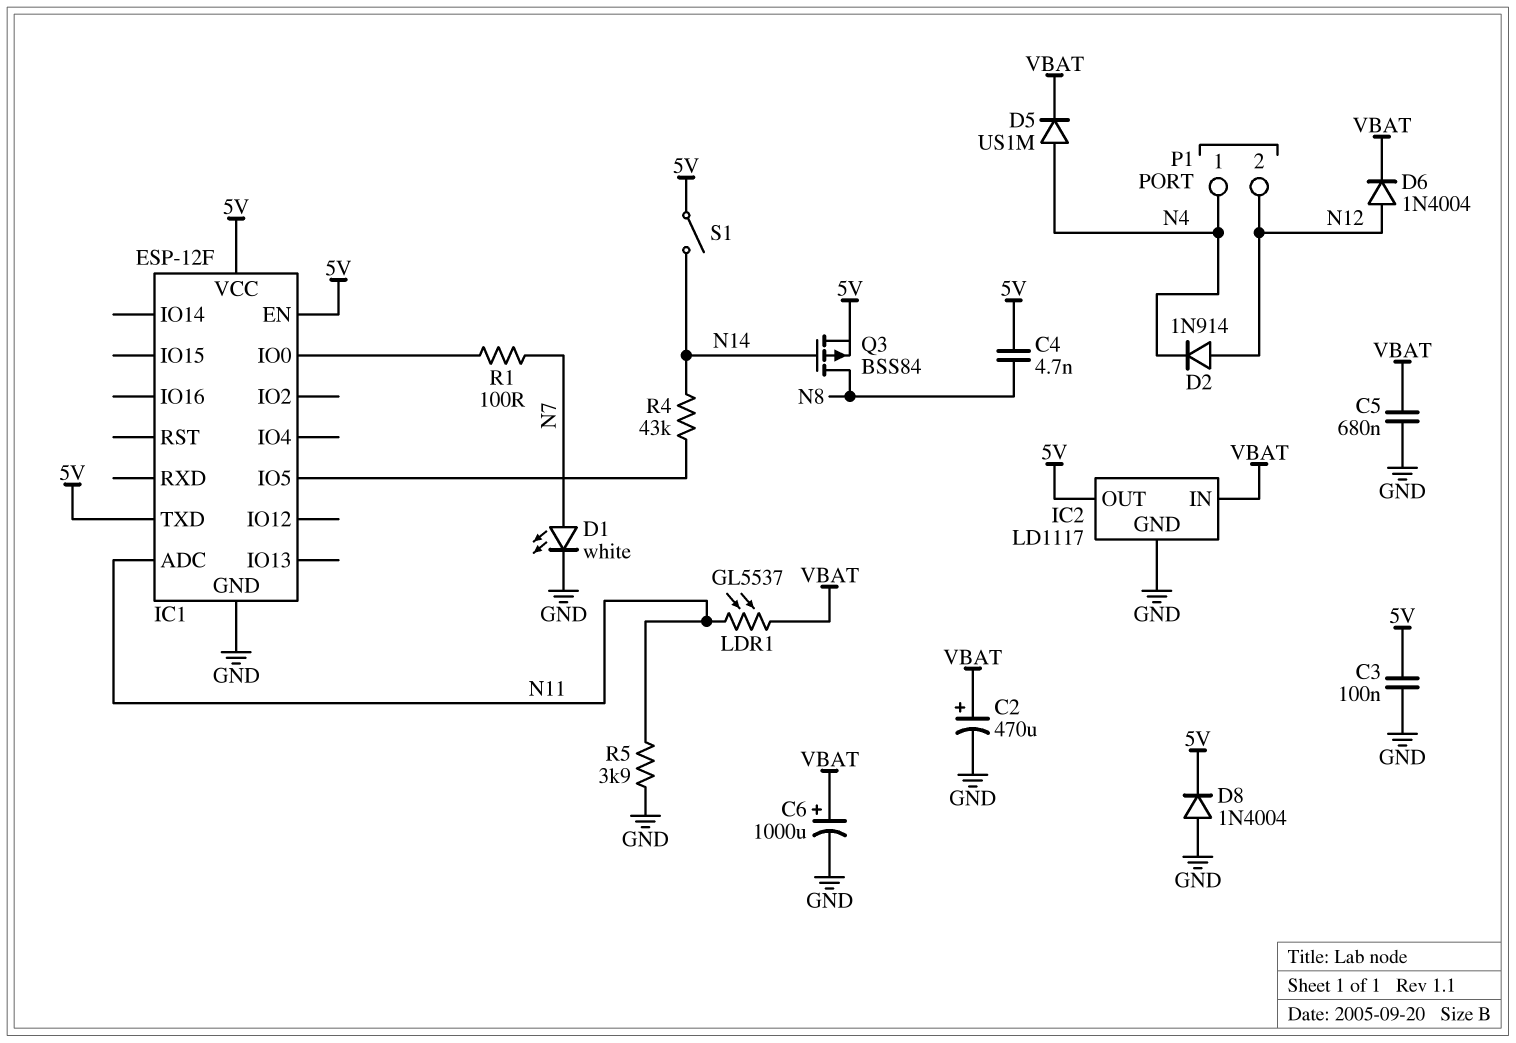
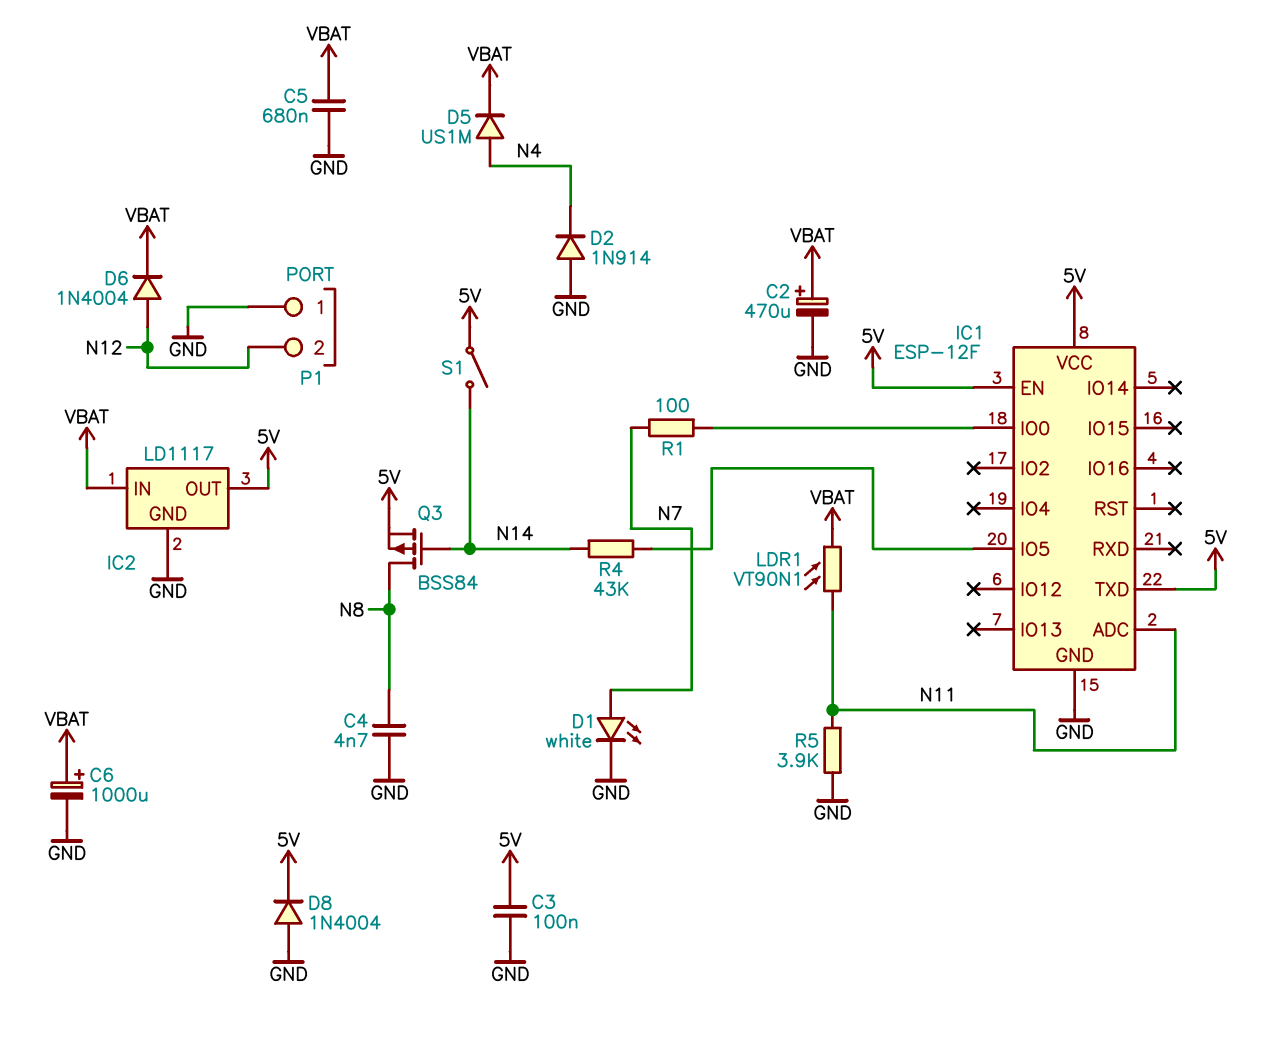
C4: 4.7nF (5V, N8) -> 4.7nF (GND, N8)
D2: diode 1N914 (A N12, K N4) -> diode 1N914 (A GND, K N4)
LDR1: GL5537 (N11, VBAT) -> VT90N1 (N11, VBAT)
P1 pin 1: N4 -> GND

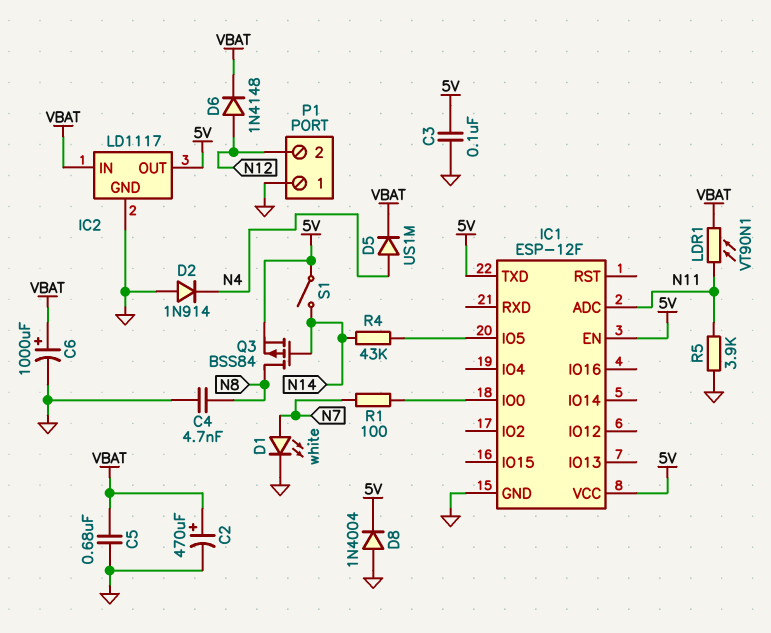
D6: diode 1N4004 (A N12, K VBAT) -> diode 1N4148 (A N12, K VBAT)

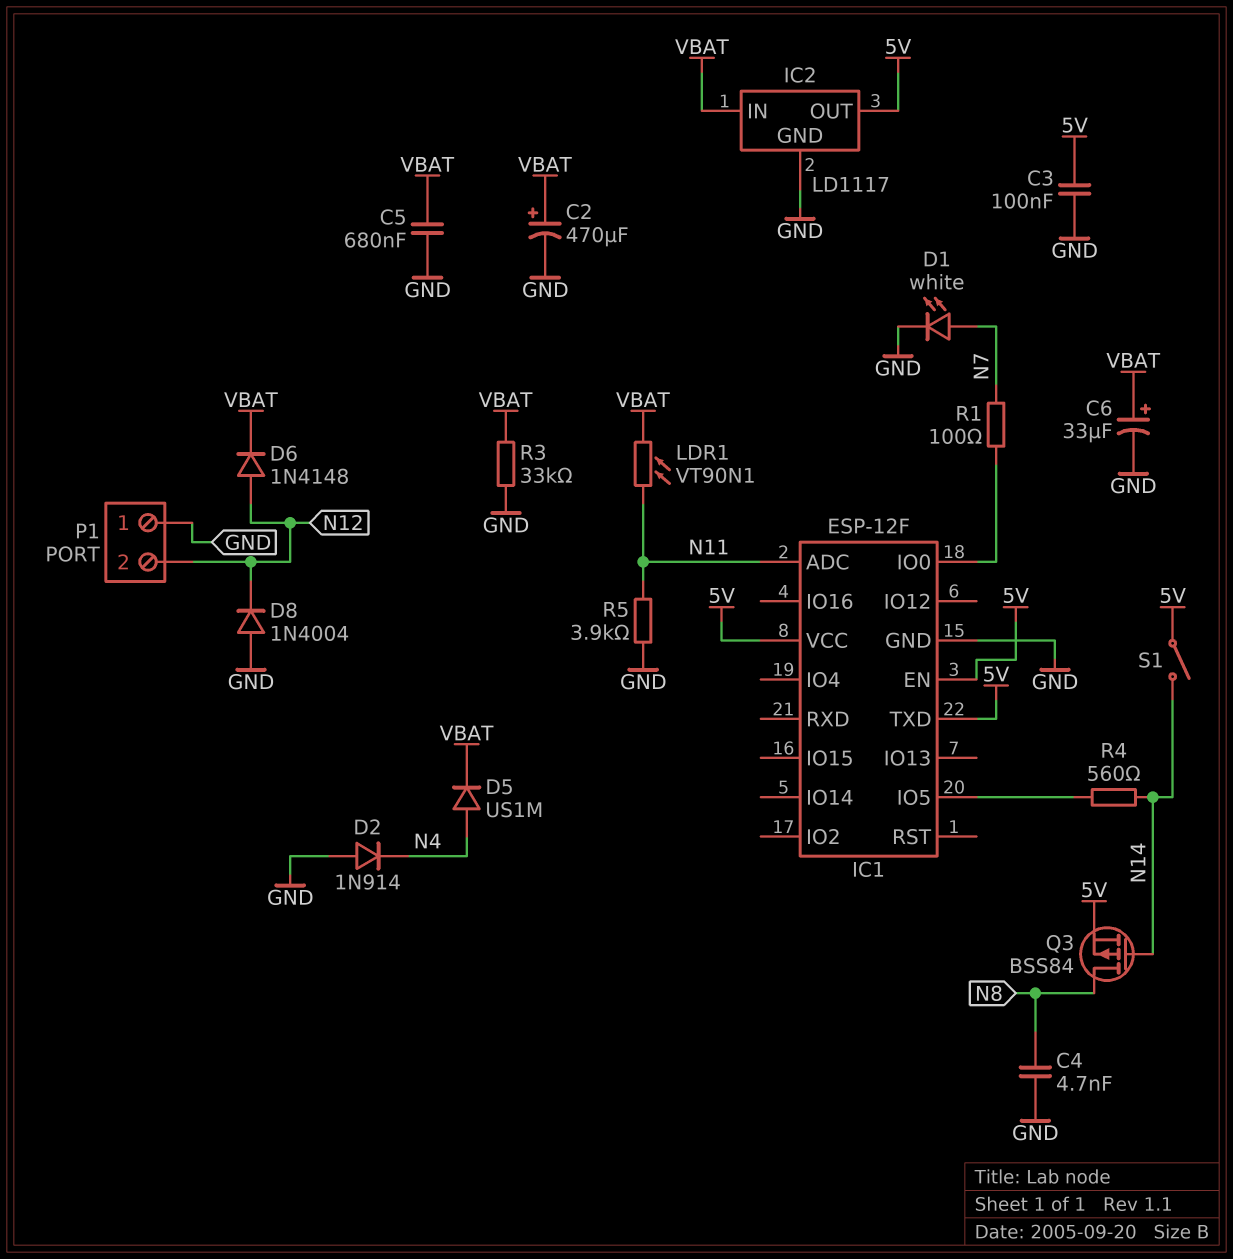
C6: 1000uF (plus VBAT, minus GND) -> 33uF (plus VBAT, minus GND)
D8: diode 1N4004 (A GND, K 5V) -> diode 1N4004 (A GND, K N12)
R3: none -> 33k (GND, VBAT)
R4: 43k (IC1/IO5, N14) -> 560 (IC1/IO5, N14)

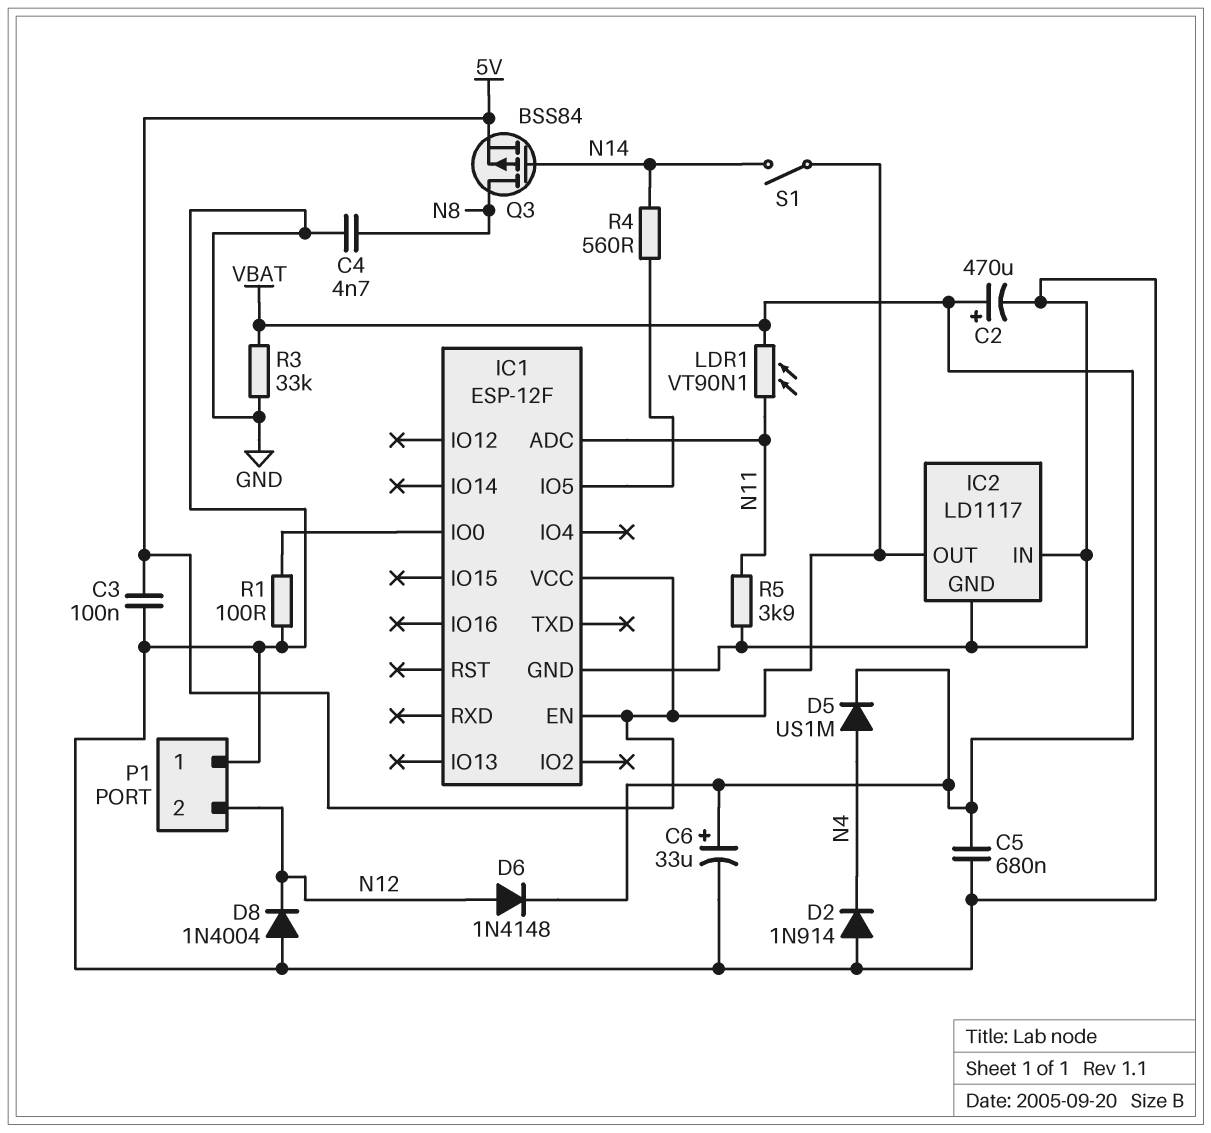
D1: LED white (A N7, K GND) -> none
IC1 pin TXD: 5V -> none
IC2 pin IN: VBAT -> GND
R1: 100 (IC1/IO0, N7) -> 100 (GND, IC1/IO0)

